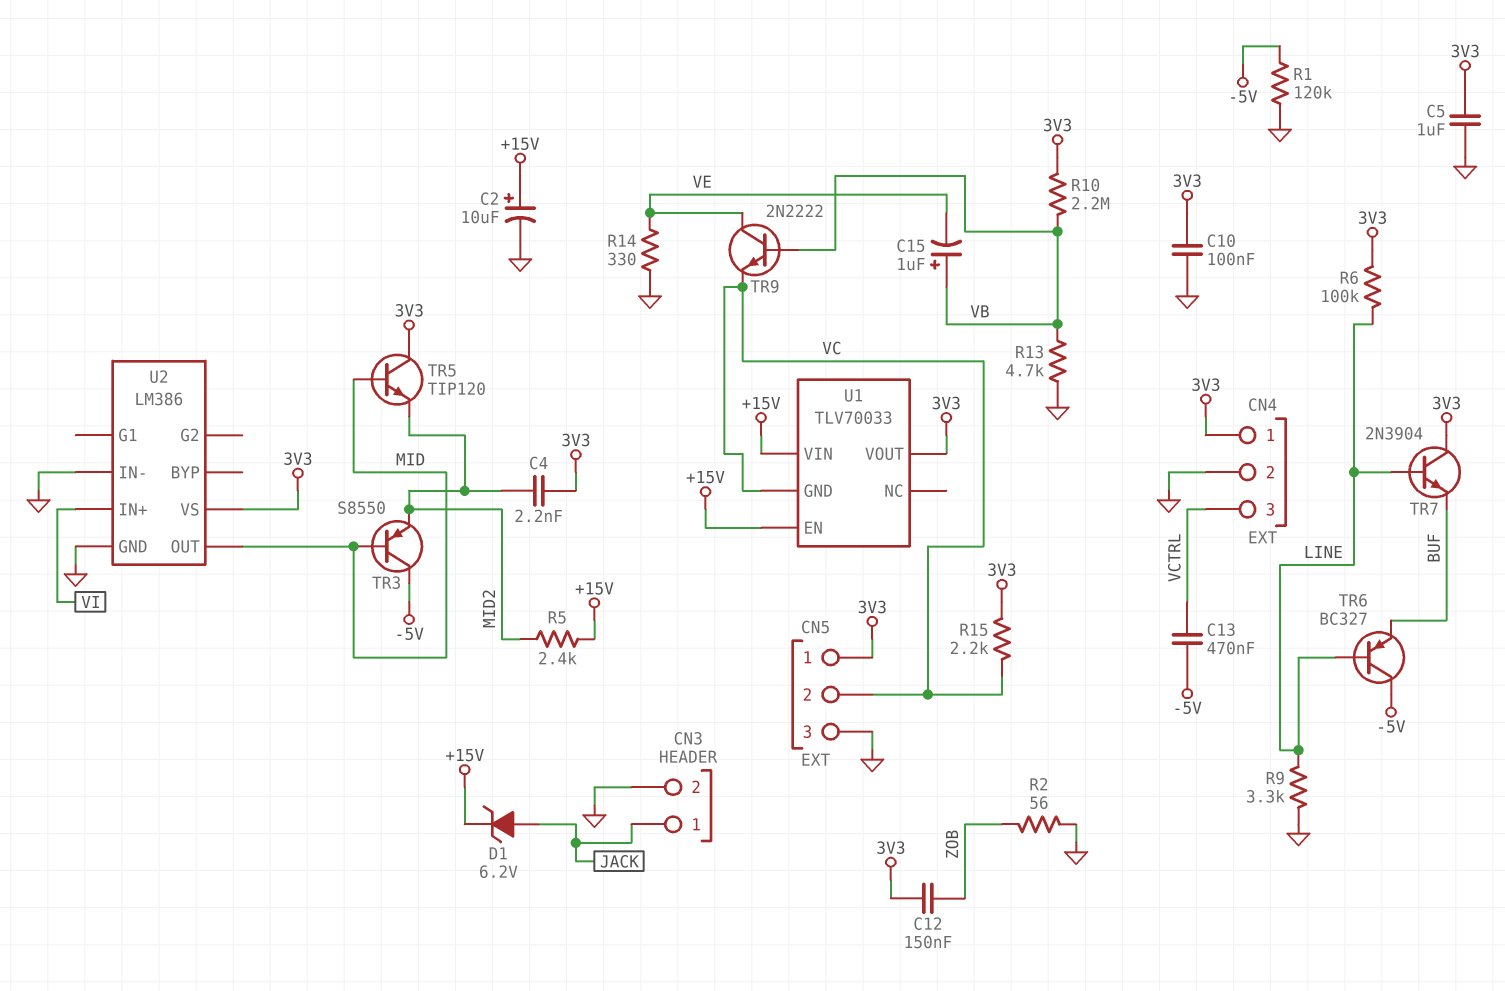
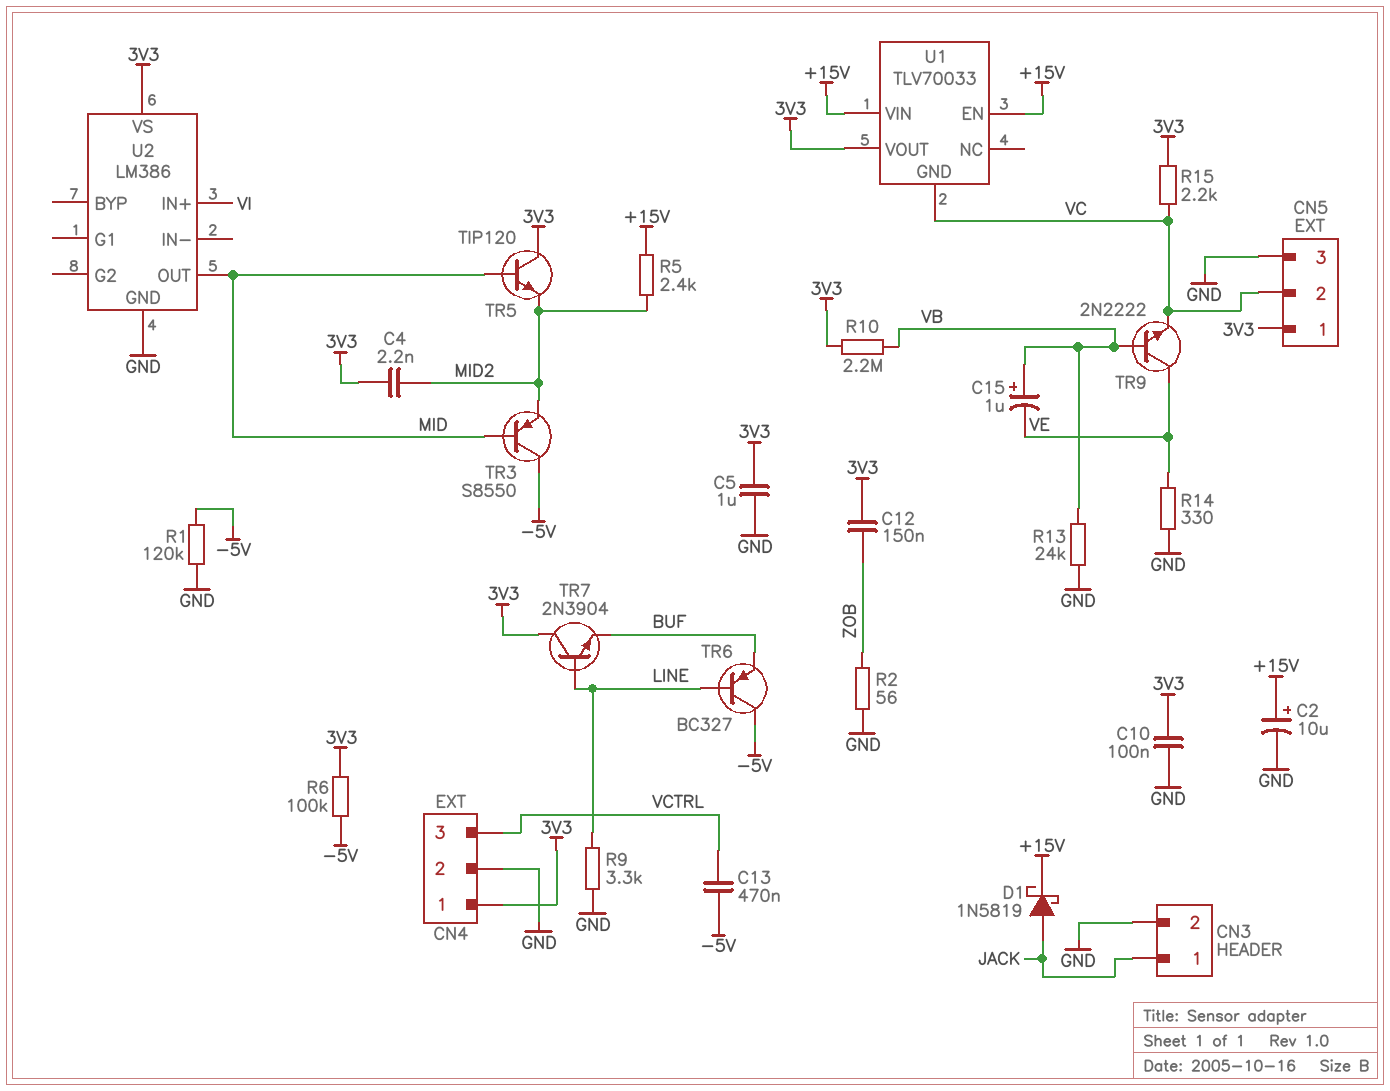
D1: zener 6.2V (A JACK, K +15V) -> schottky 1N5819 (A JACK, K +15V)
R6: 100k (3V3, LINE) -> 100k (-5V, 3V3)
R13: 4.7k (GND, VB) -> 24k (GND, VB)
U2 pin IN-: GND -> none

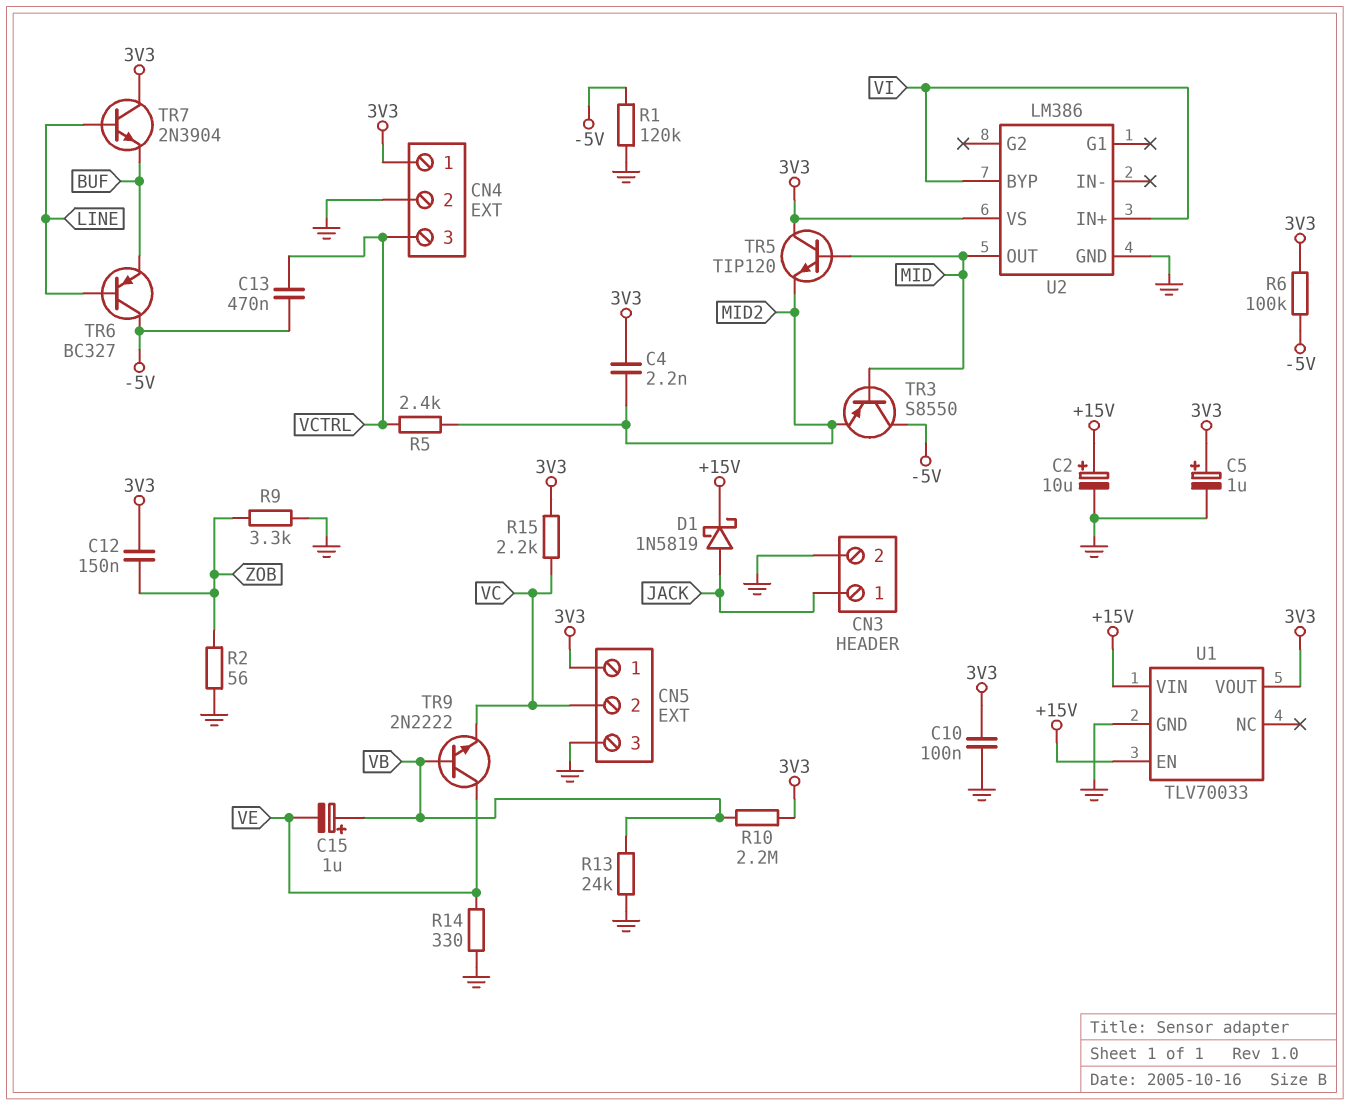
C5: 1uF (3V3, GND) -> 1uF (plus 3V3, minus GND)
R5: 2.4k (+15V, MID2) -> 2.4k (MID2, VCTRL)
R9: 3.3k (GND, LINE) -> 3.3k (GND, ZOB)
U1 pin GND: VC -> GND
U2 pin BYP: none -> VI

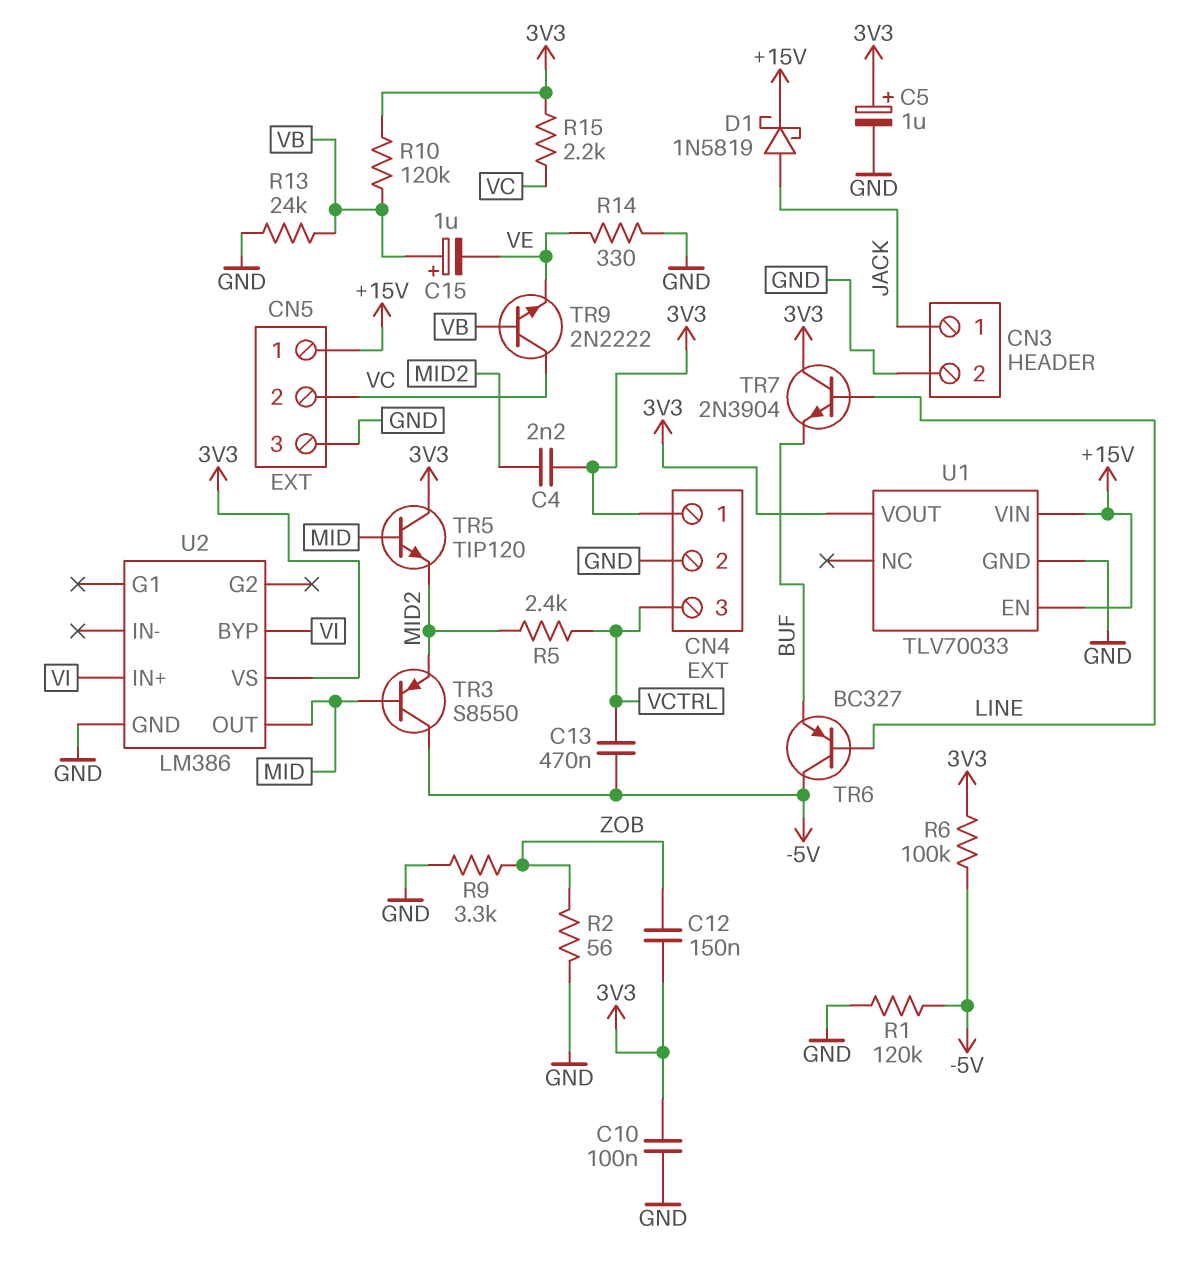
C2: 10uF (plus +15V, minus GND) -> none
CN5 pin 1: 3V3 -> +15V
R10: 2.2M (3V3, VB) -> 120k (3V3, VB)
TR9: NPN 2N2222 (B VB, C VE, E VC) -> NPN 2N2222 (B VB, C VC, E VE)

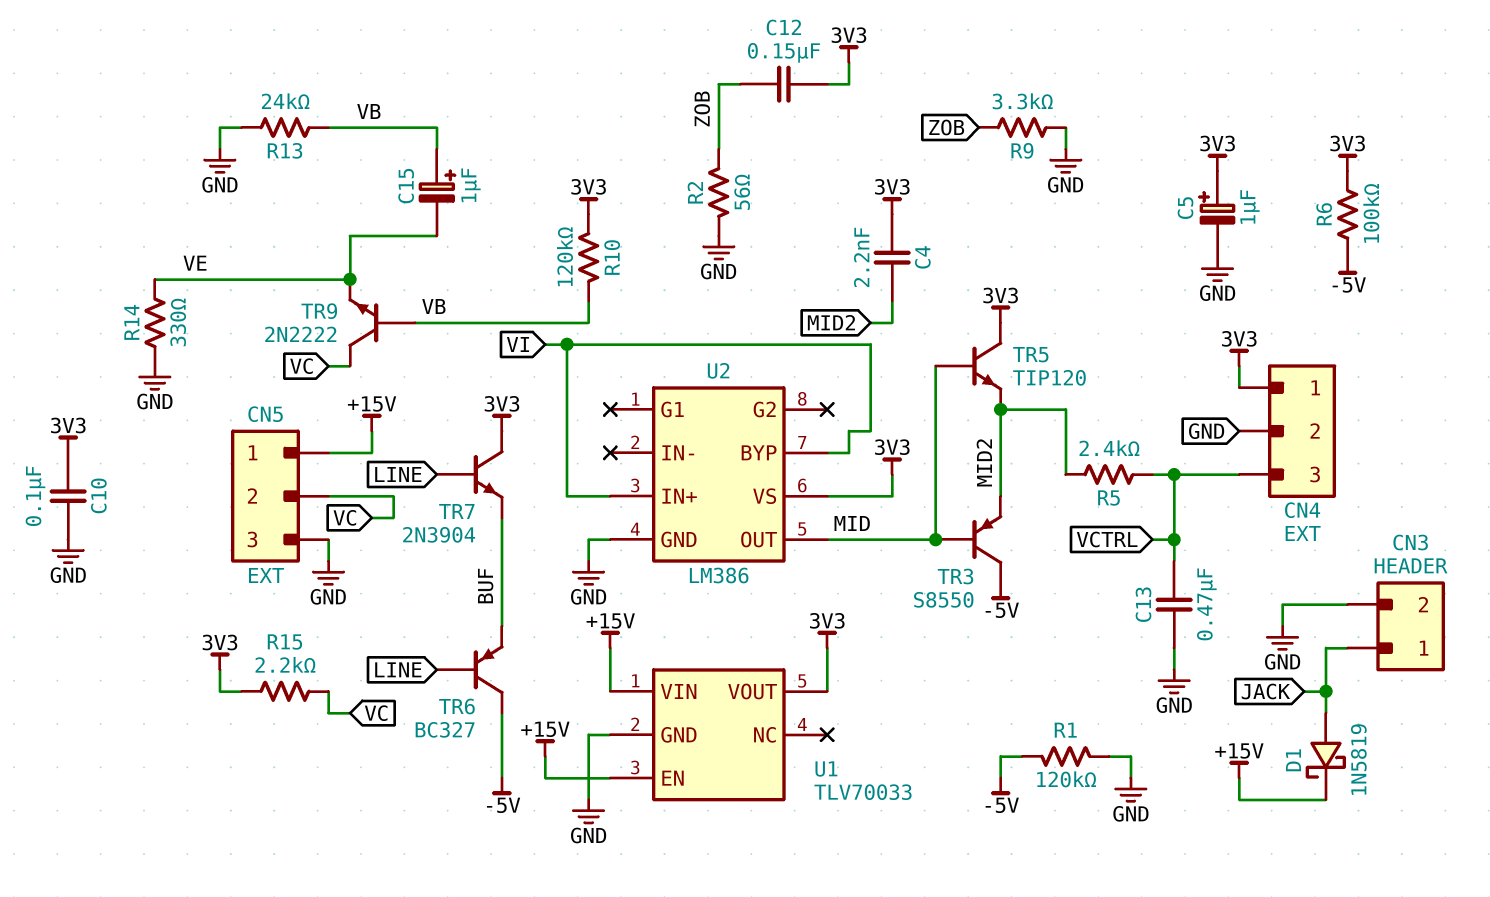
C13: 470nF (-5V, VCTRL) -> 470nF (GND, VCTRL)

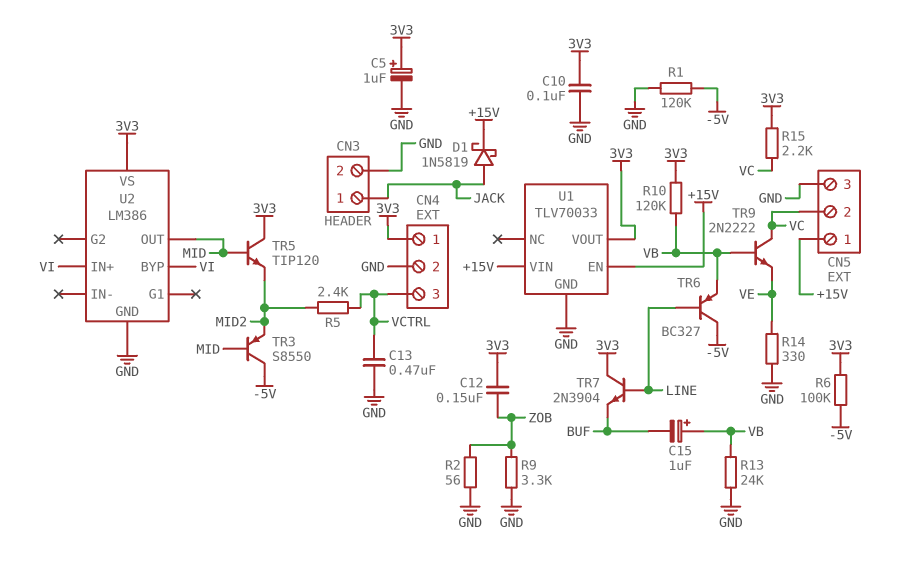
C4: 2.2nF (3V3, MID2) -> none
C15: 1uF (plus VB, minus VE) -> 1uF (plus VB, minus BUF)
TR6: PNP BC327 (B LINE, C -5V, E BUF) -> PNP BC327 (B LINE, C -5V, E VB)

